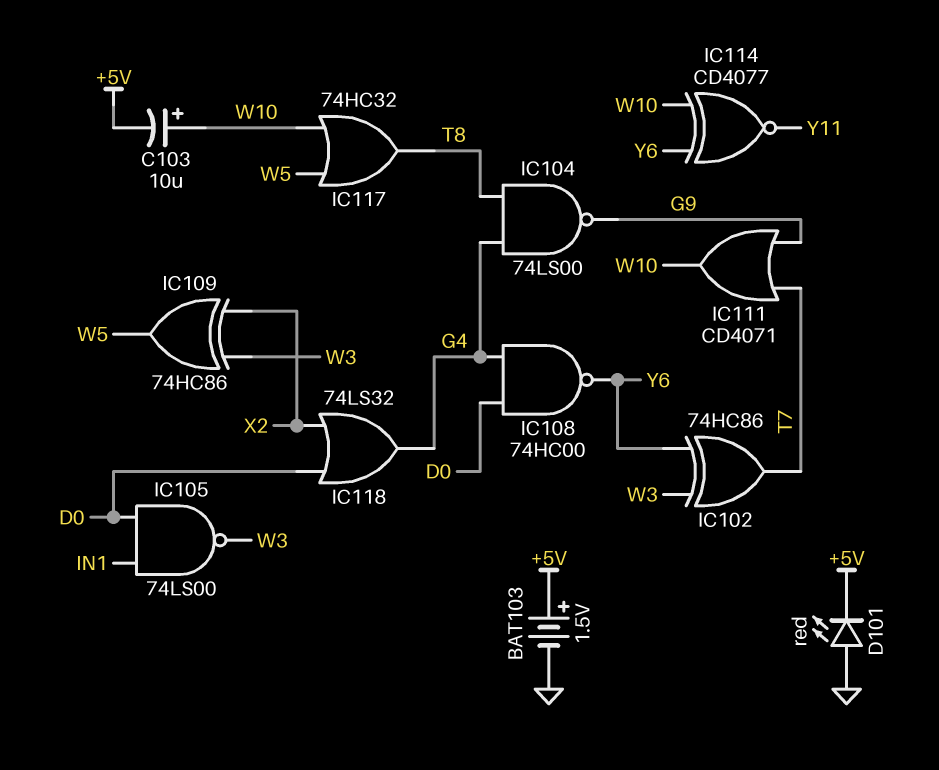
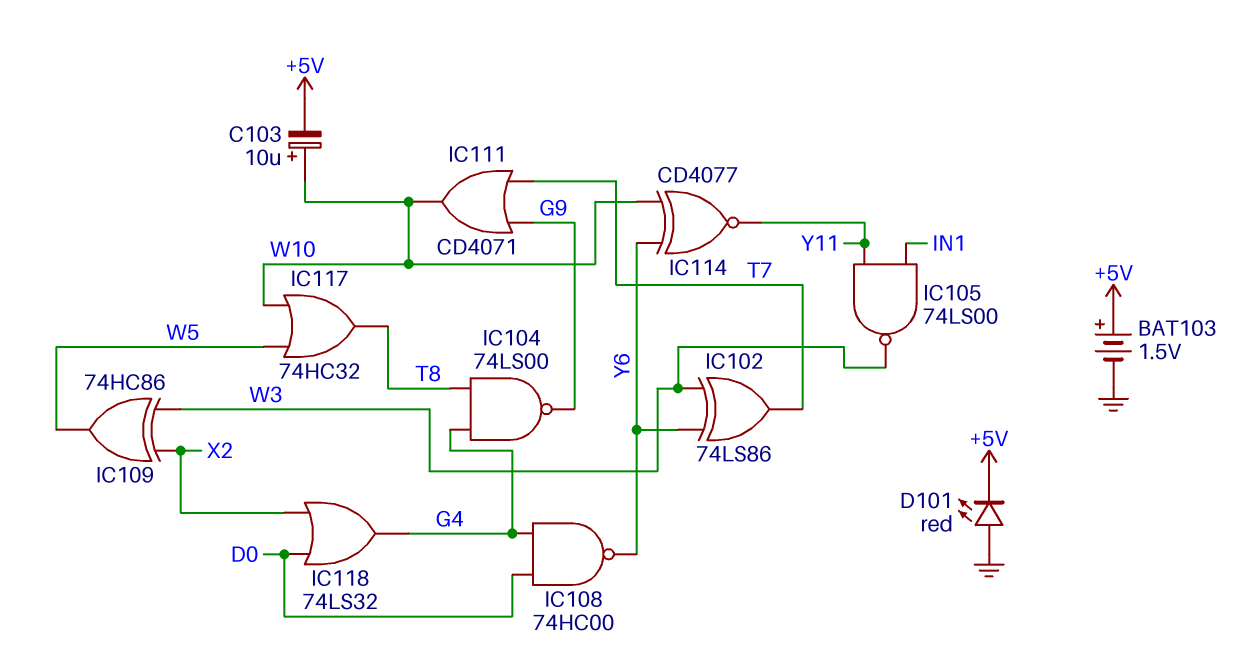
IC102: XOR 74HC86 (in W3, in Y6, out T7) -> XOR 74LS86 (in W3, in Y6, out T7)
IC105: NAND 74LS00 (in D0, in IN1, out W3) -> NAND 74LS00 (in IN1, in Y11, out W3)

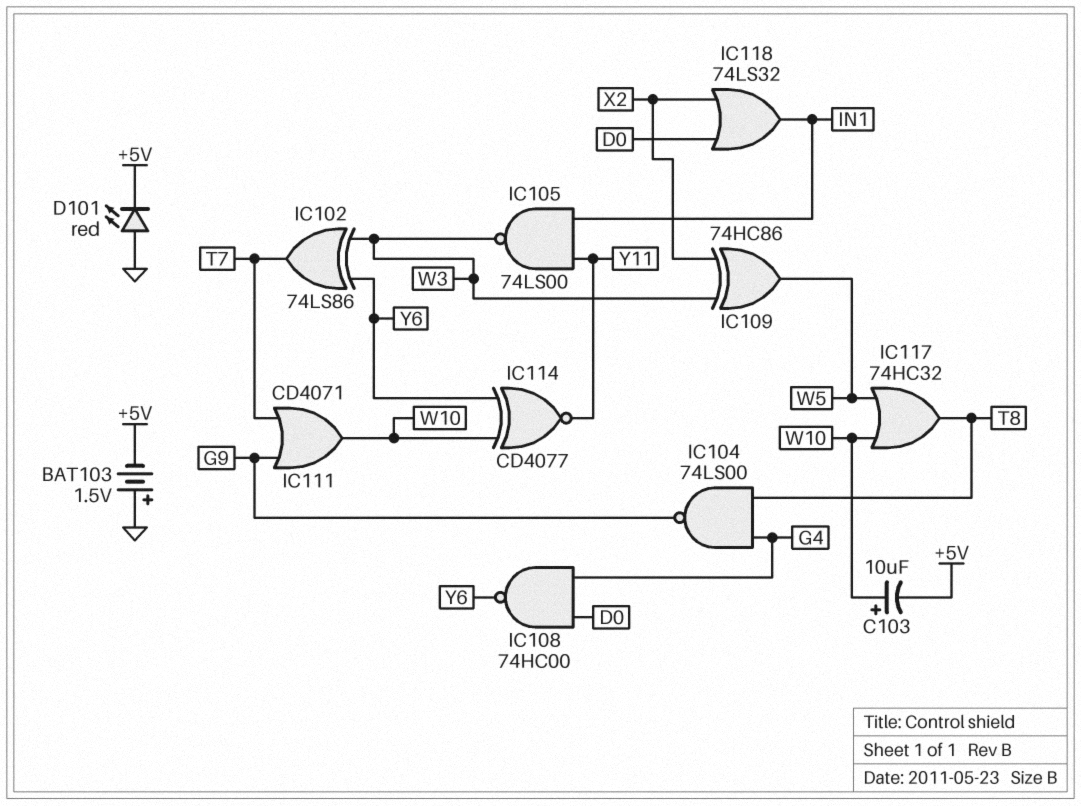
BAT103: 1.5V (plus +5V, minus GND) -> 1.5V (plus GND, minus +5V)
IC118: OR 74LS32 (in D0, in X2, out G4) -> OR 74LS32 (in D0, in X2, out IN1)

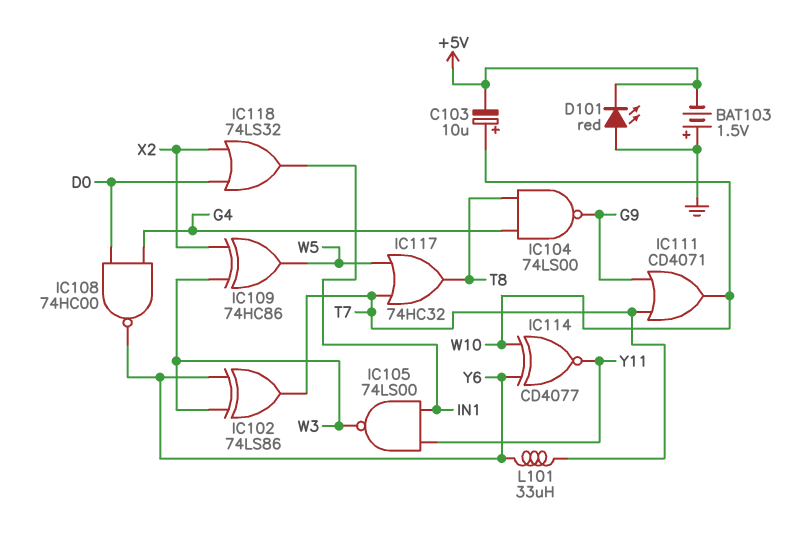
IC117: OR 74HC32 (in W5, in W10, out T8) -> OR 74HC32 (in T7, in W5, out T8)
L101: none -> 33uH (T7, Y6)

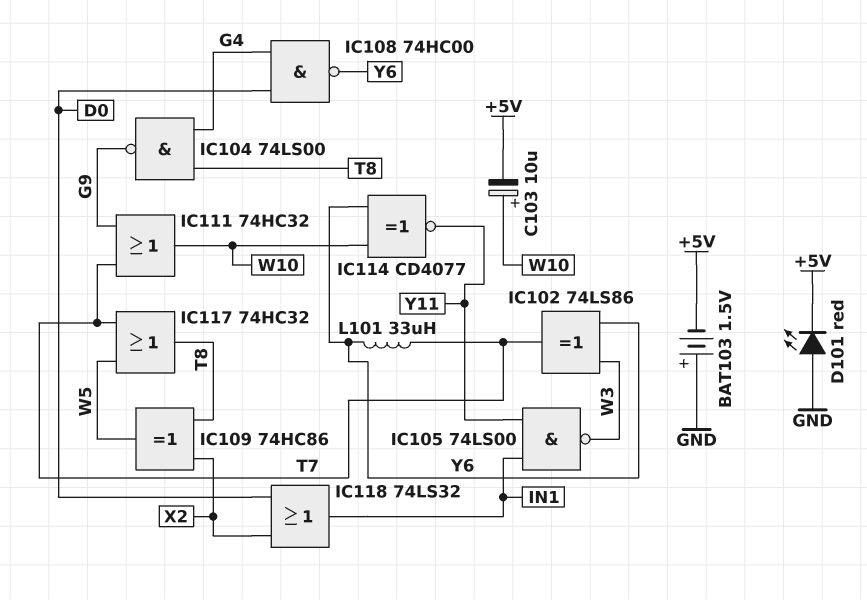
IC109: XOR 74HC86 (in W3, in X2, out W5) -> XOR 74HC86 (in T8, in X2, out W5)
IC111: OR CD4071 (in G9, in T7, out W10) -> OR 74HC32 (in G9, in T7, out W10)

